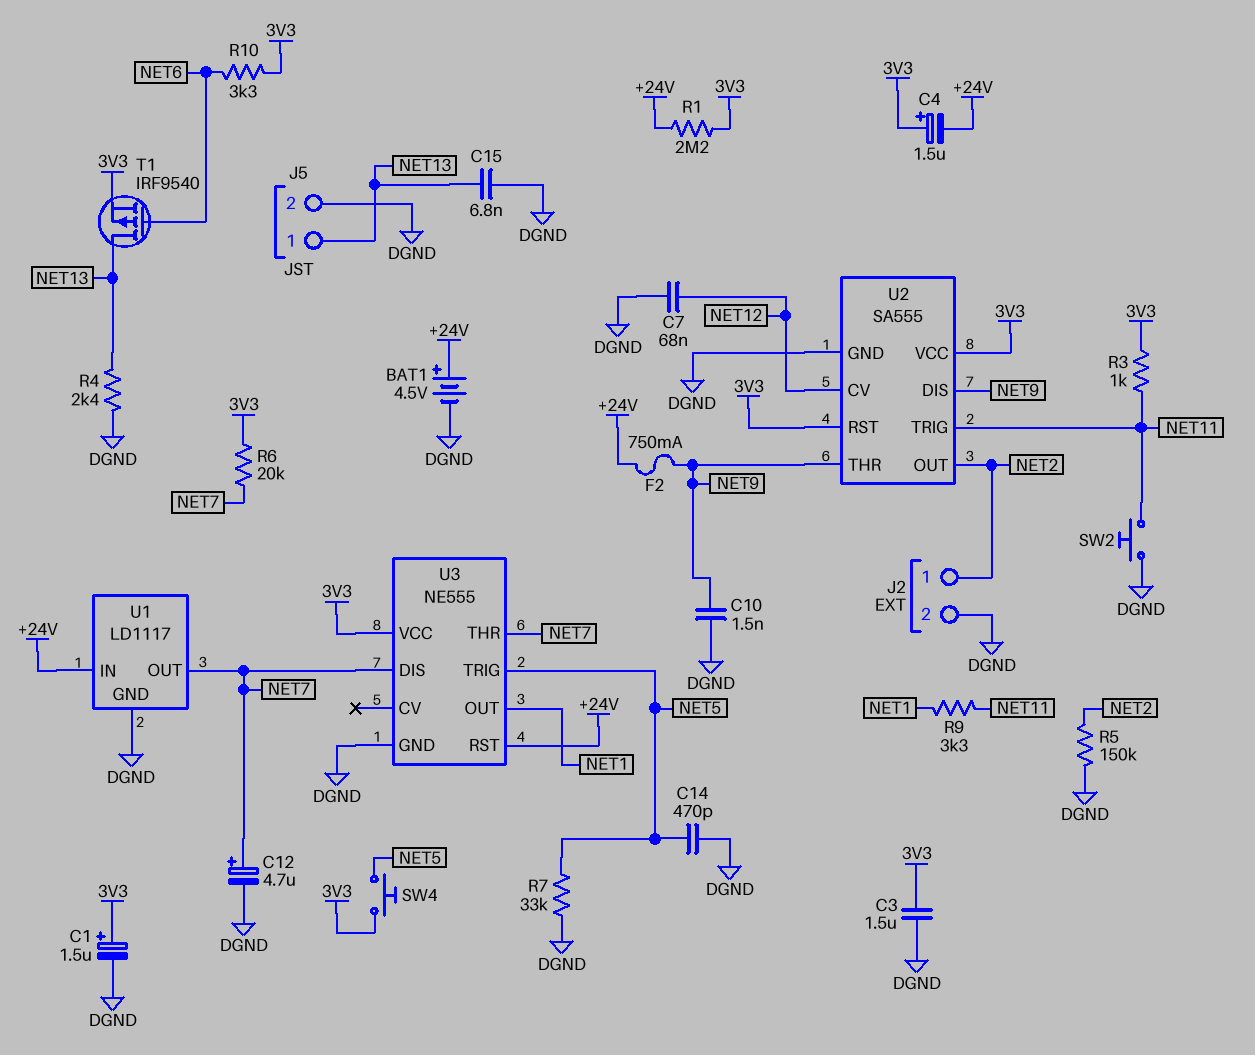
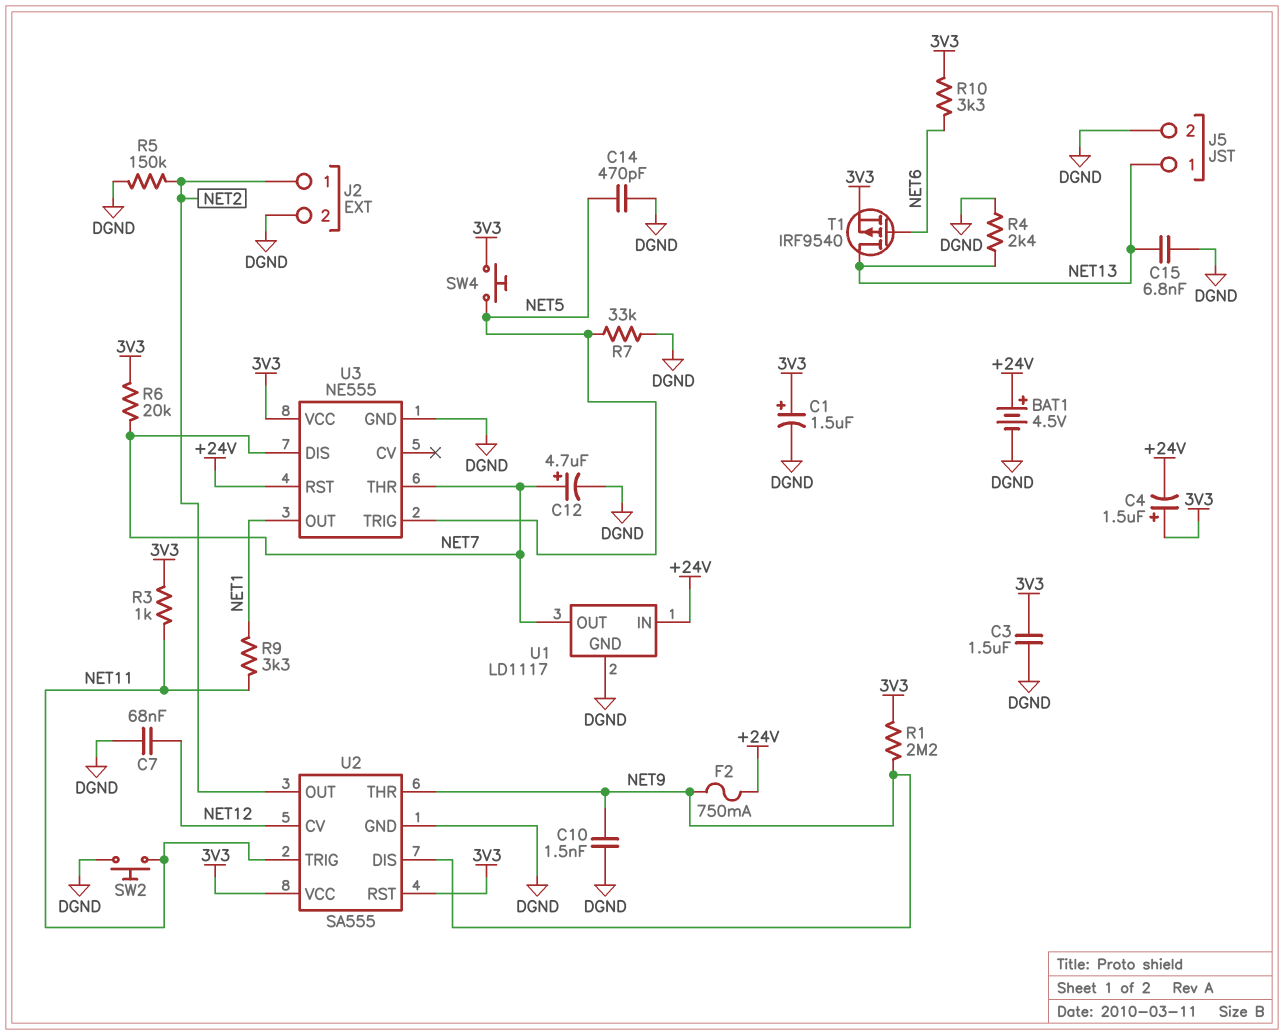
R1: 2.2M (+24V, 3V3) -> 2.2M (3V3, NET9)

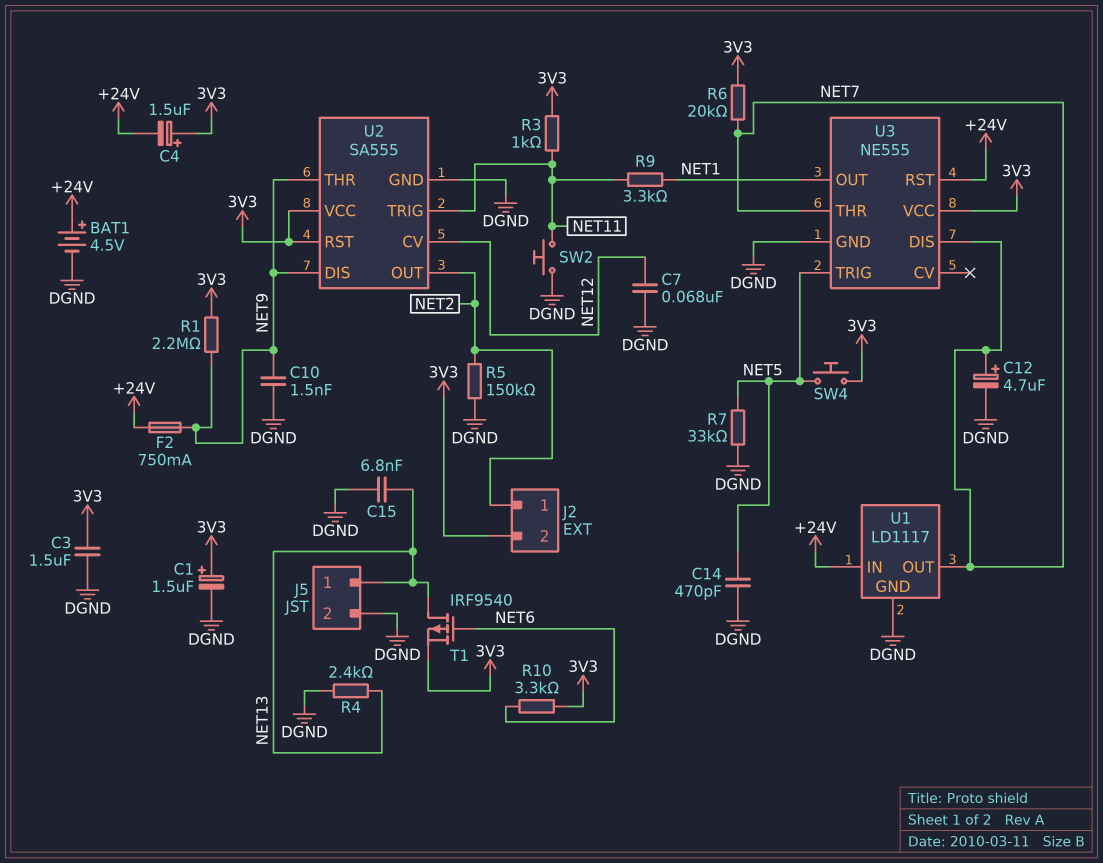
J2 pin 2: DGND -> 3V3

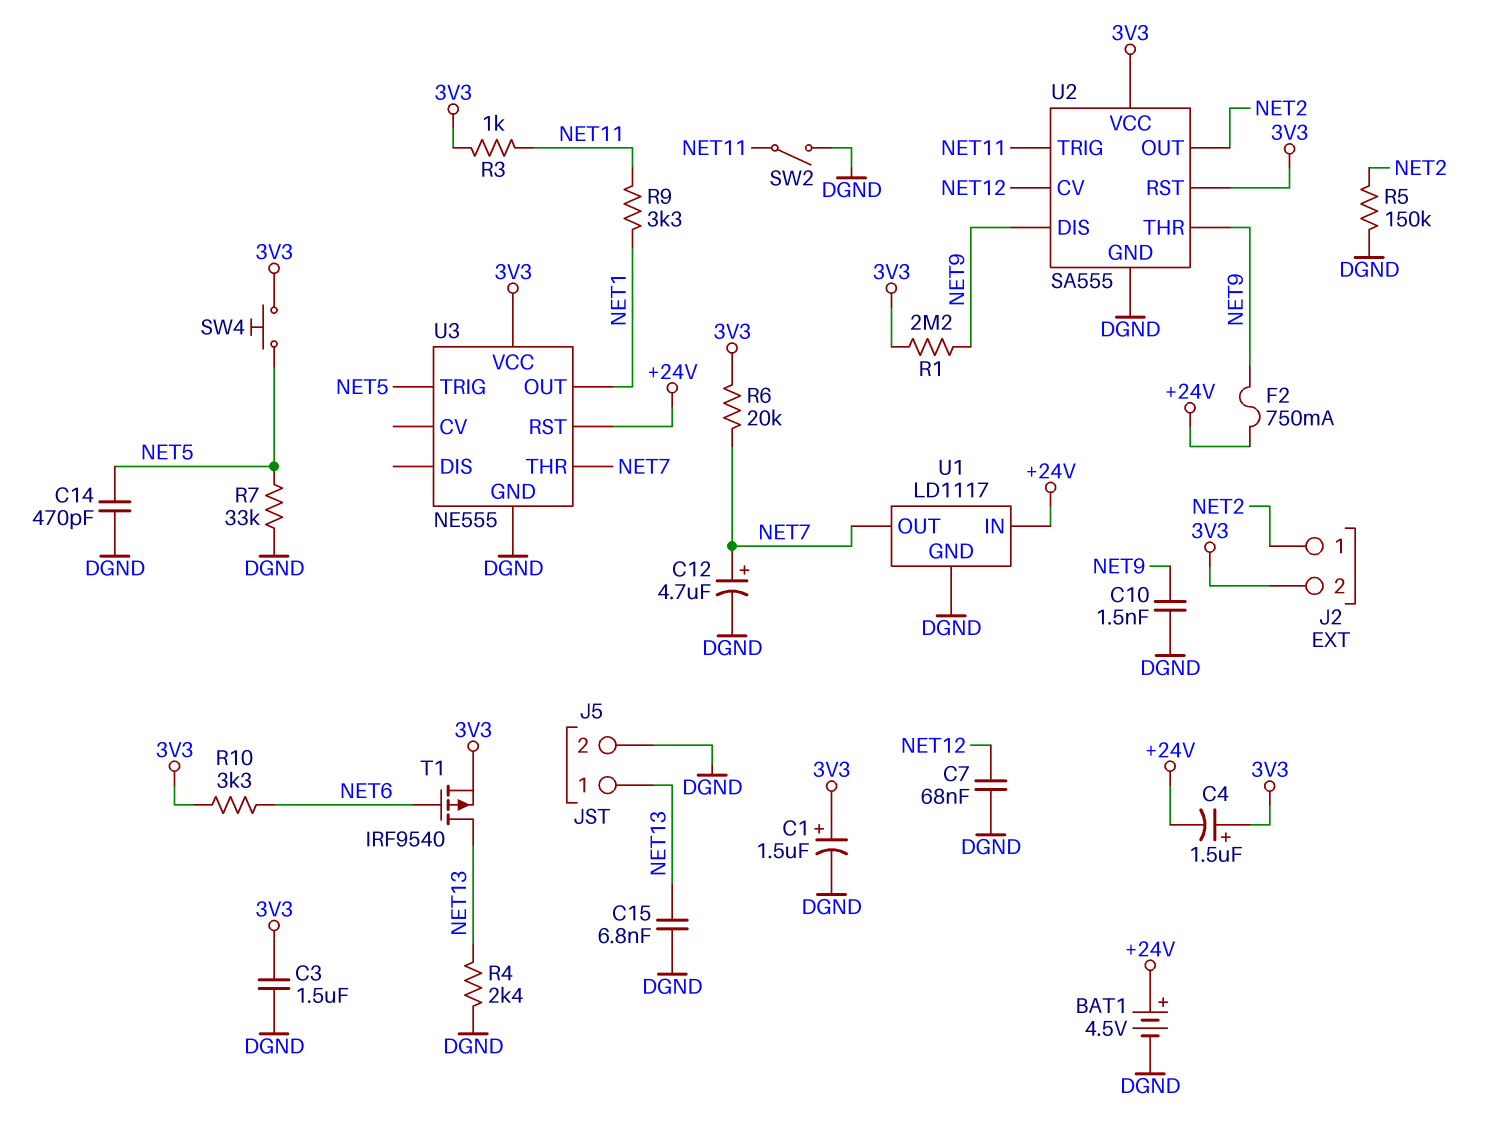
SW2: button (DGND, NET11) -> switch (DGND, NET11)
U3 pin DIS: NET7 -> none

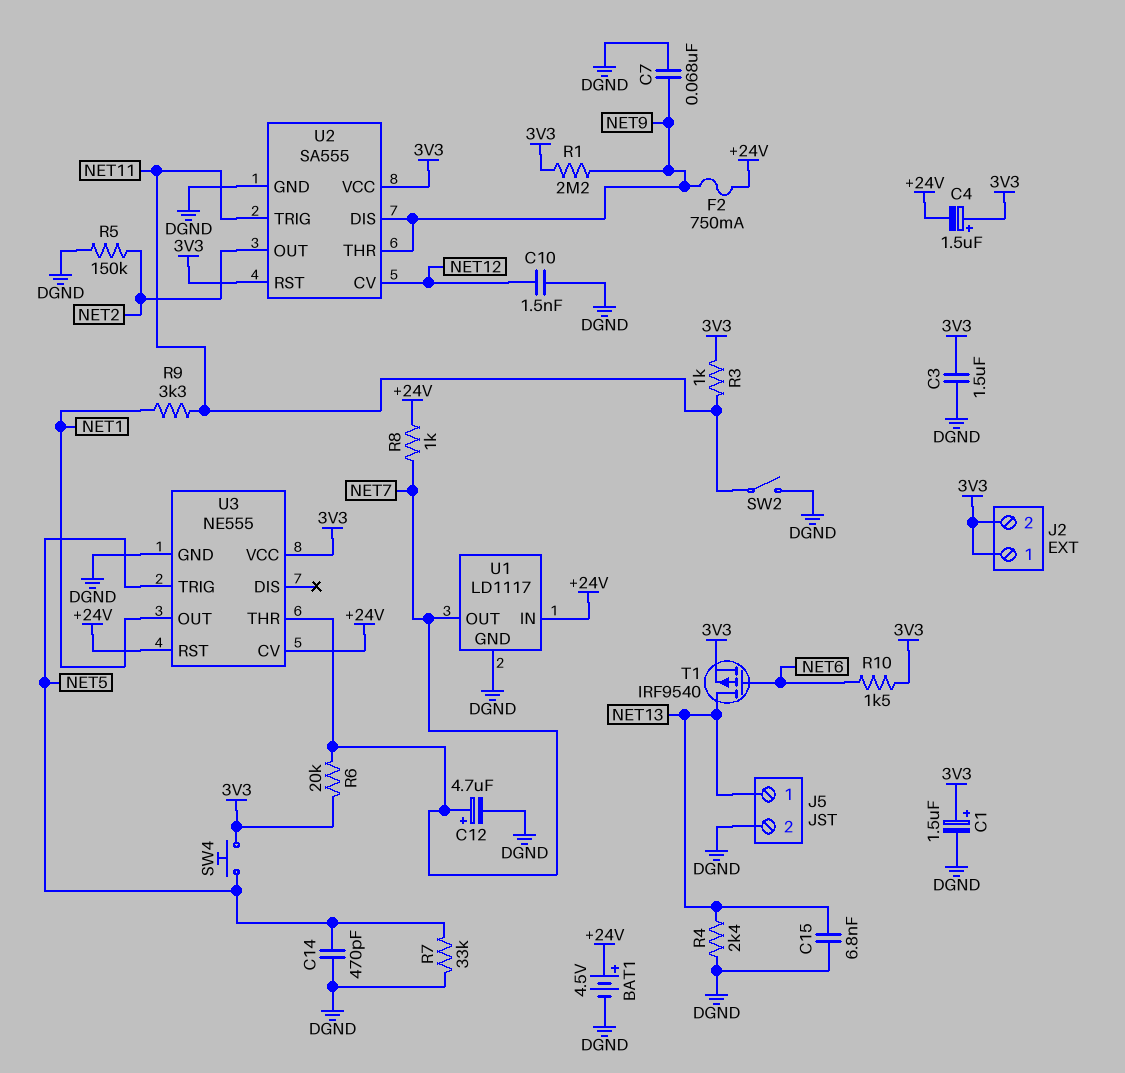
C7: 68nF (DGND, NET12) -> 68nF (DGND, NET9)
C10: 1.5nF (DGND, NET9) -> 1.5nF (DGND, NET12)
J2 pin 1: NET2 -> 3V3
R8: none -> 1k (+24V, NET7)
R10: 3.3k (3V3, NET6) -> 1.5k (3V3, NET6)
U3 pin CV: none -> +24V

